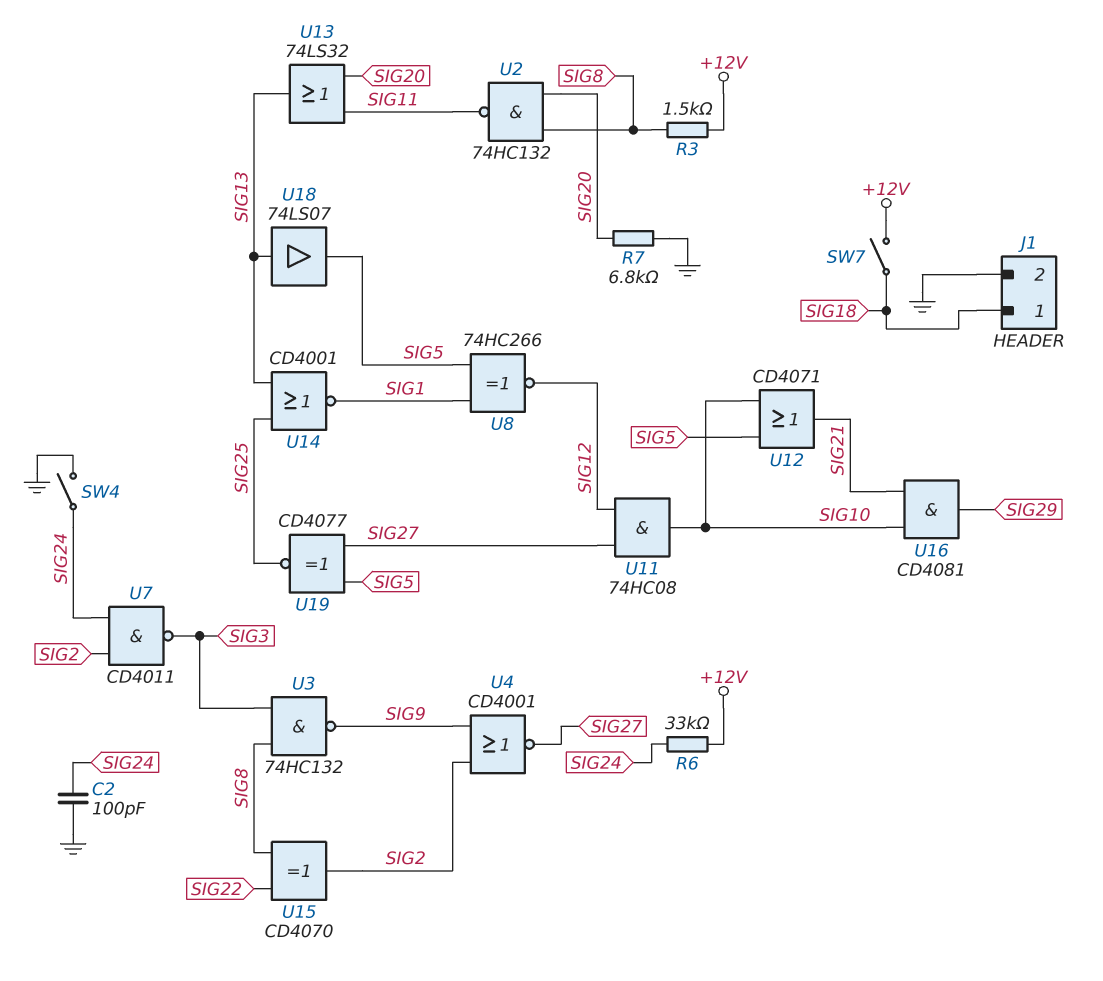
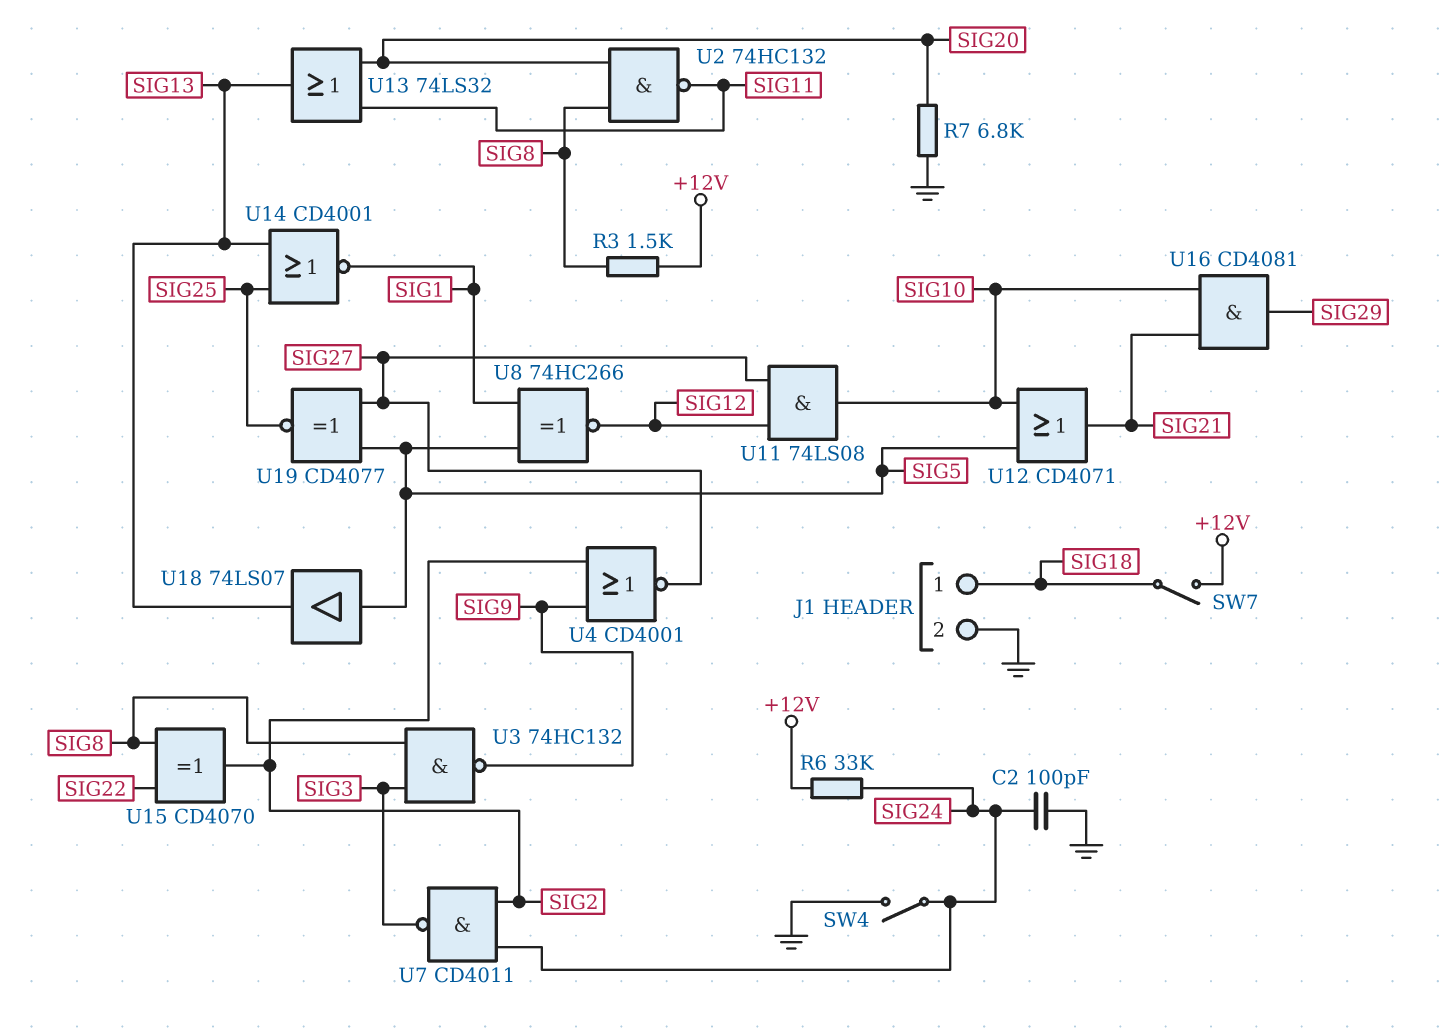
U11: AND 74HC08 (in SIG12, in SIG27, out SIG10) -> AND 74LS08 (in SIG12, in SIG27, out SIG10)
U18: buffer 74LS07 (in SIG13, out SIG5) -> buffer 74LS07 (in SIG5, out SIG13)

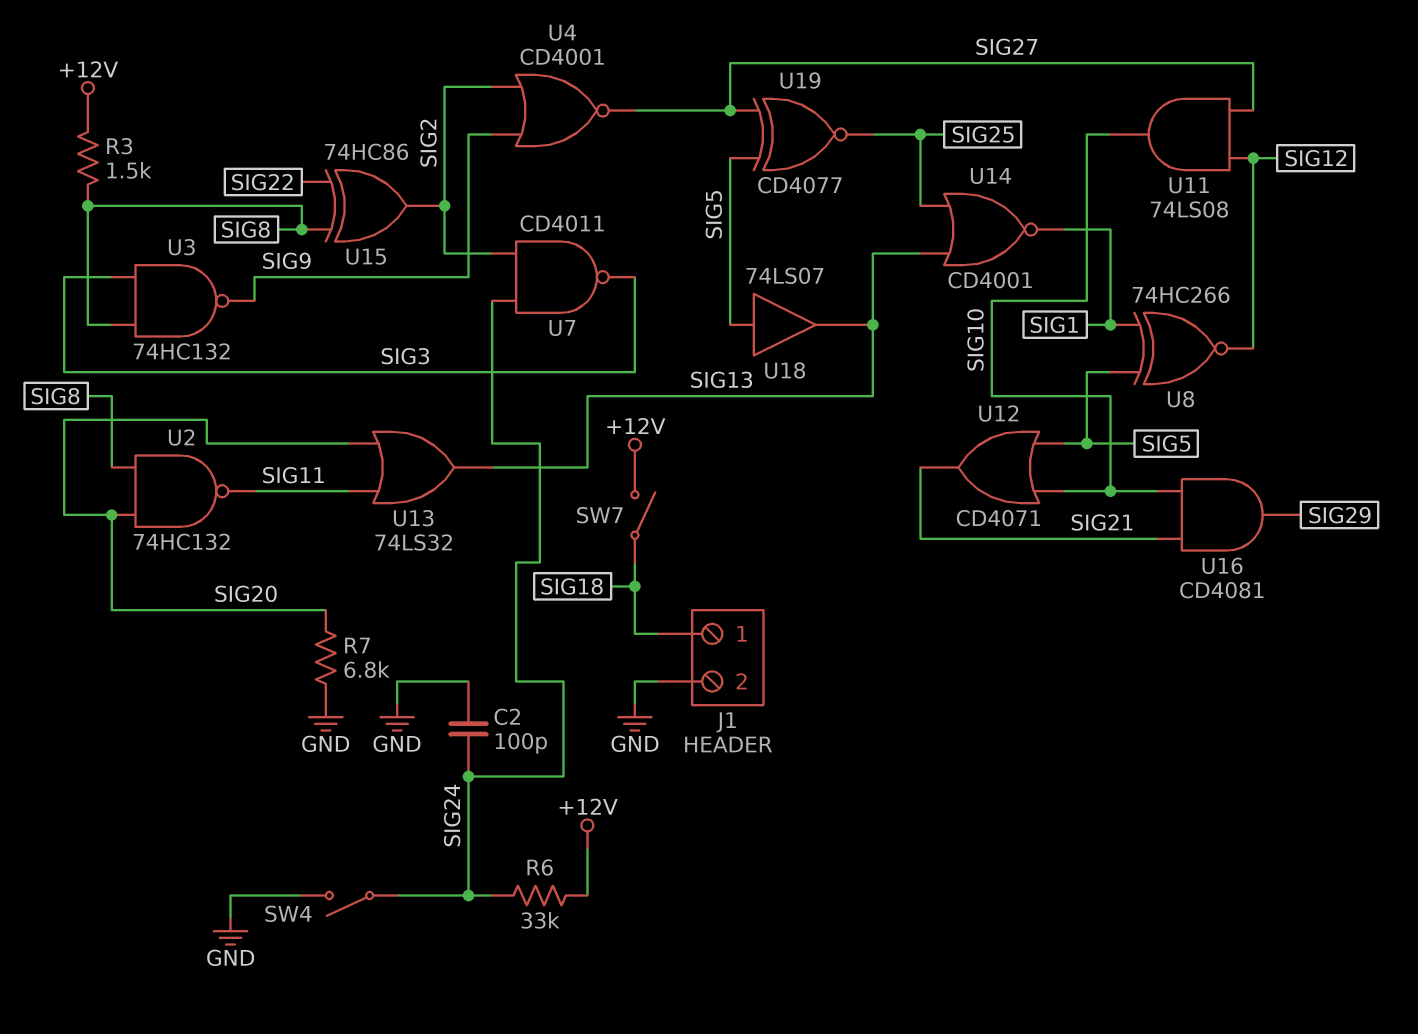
U15: XOR CD4070 (in SIG8, in SIG22, out SIG2) -> XOR 74HC86 (in SIG8, in SIG22, out SIG2)

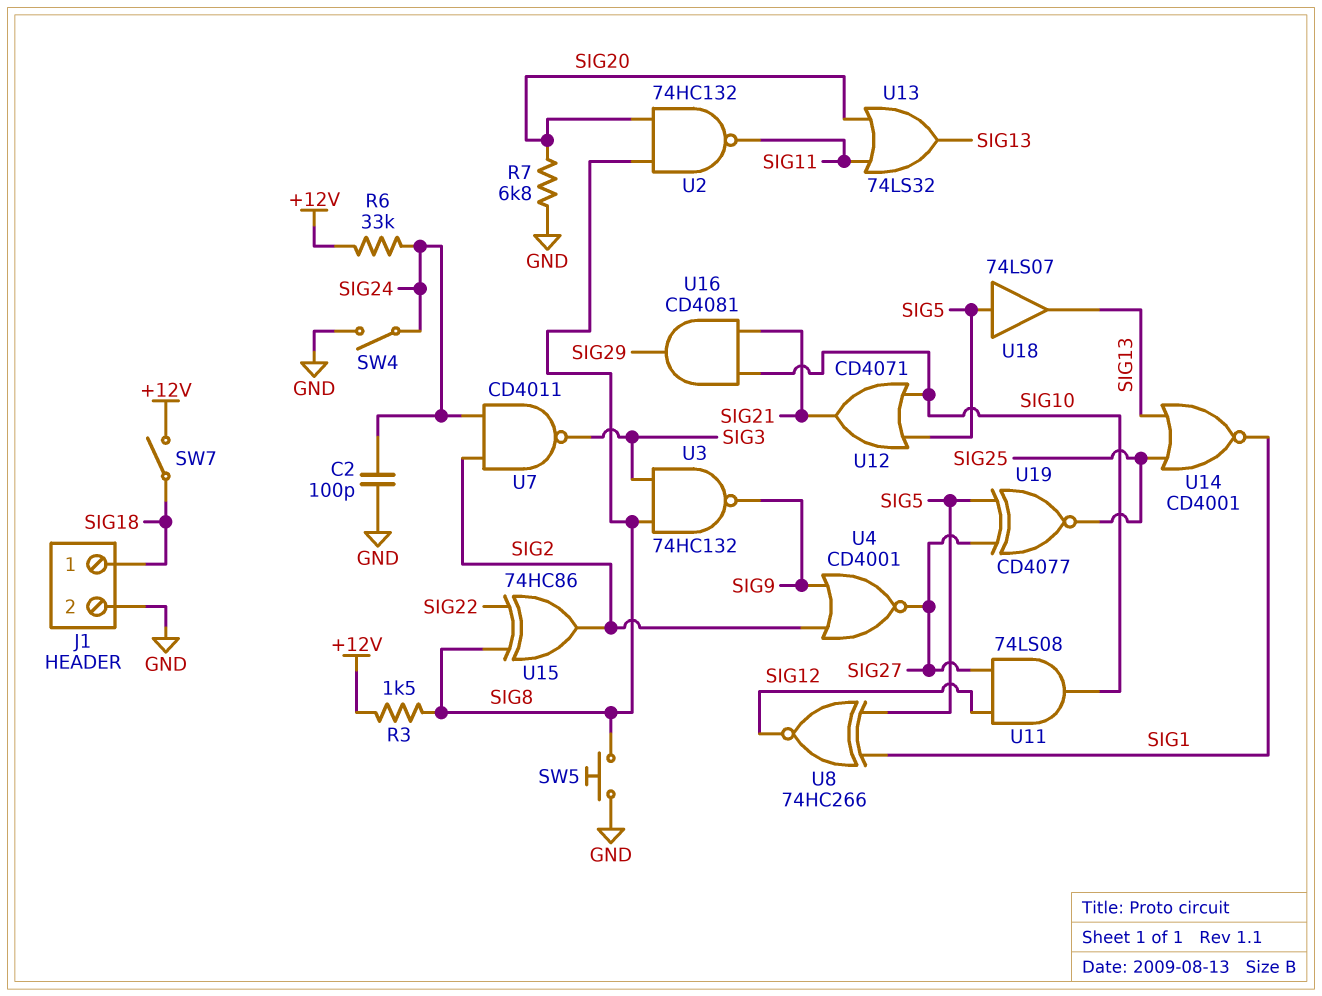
SW5: none -> button (GND, SIG8)

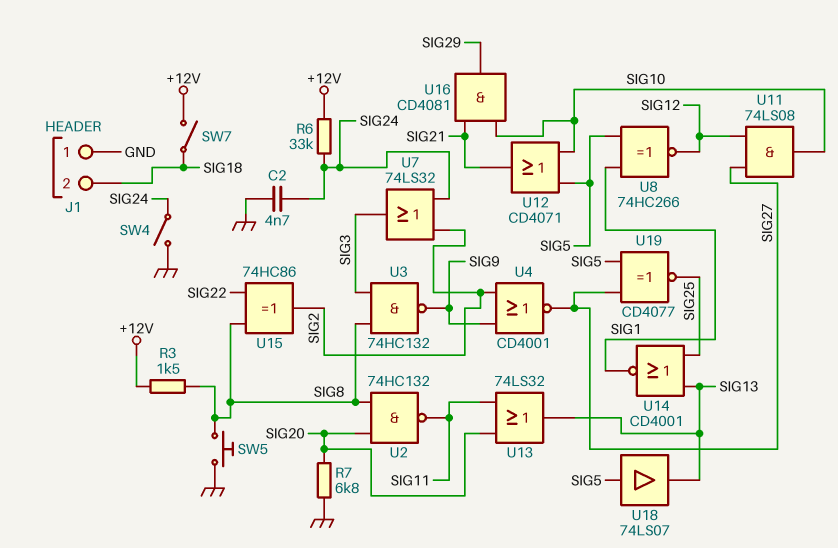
C2: 100pF (GND, SIG24) -> 4.7nF (GND, SIG24)
J1 pin 1: SIG18 -> GND
J1 pin 2: GND -> SIG18
U7: NAND CD4011 (in SIG2, in SIG24, out SIG3) -> OR 74LS32 (in SIG2, in SIG24, out SIG3)

